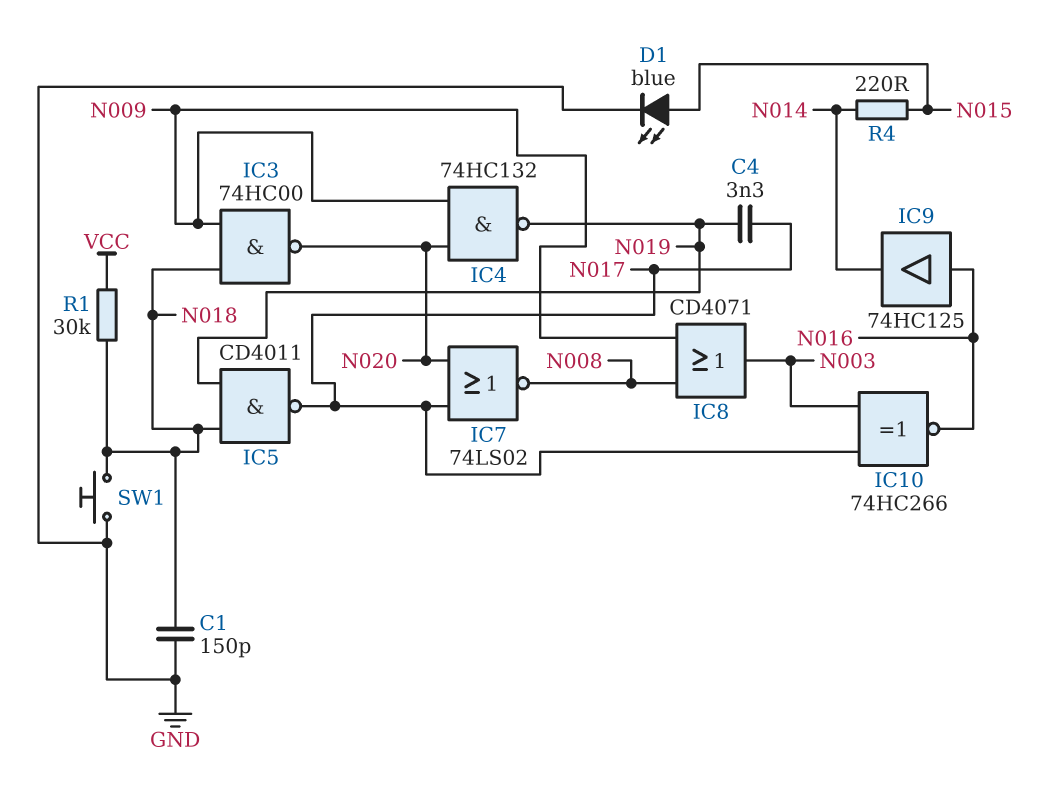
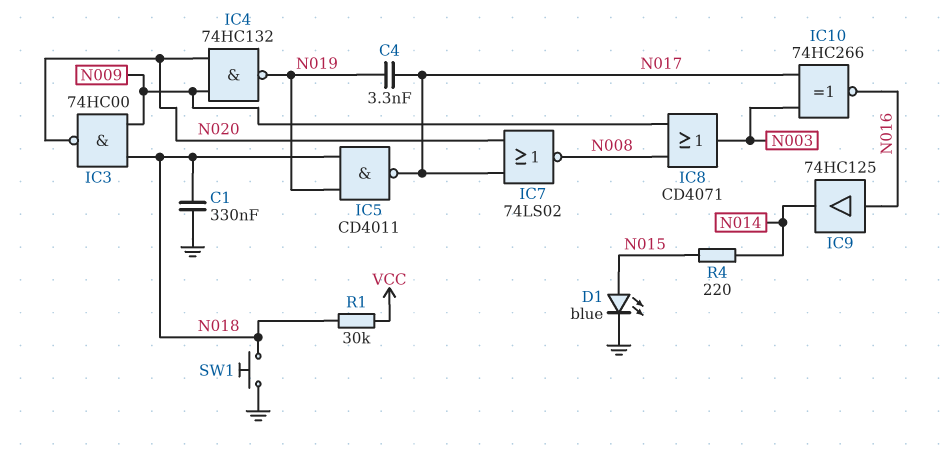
C1: 150pF (GND, N018) -> 330nF (GND, N018)

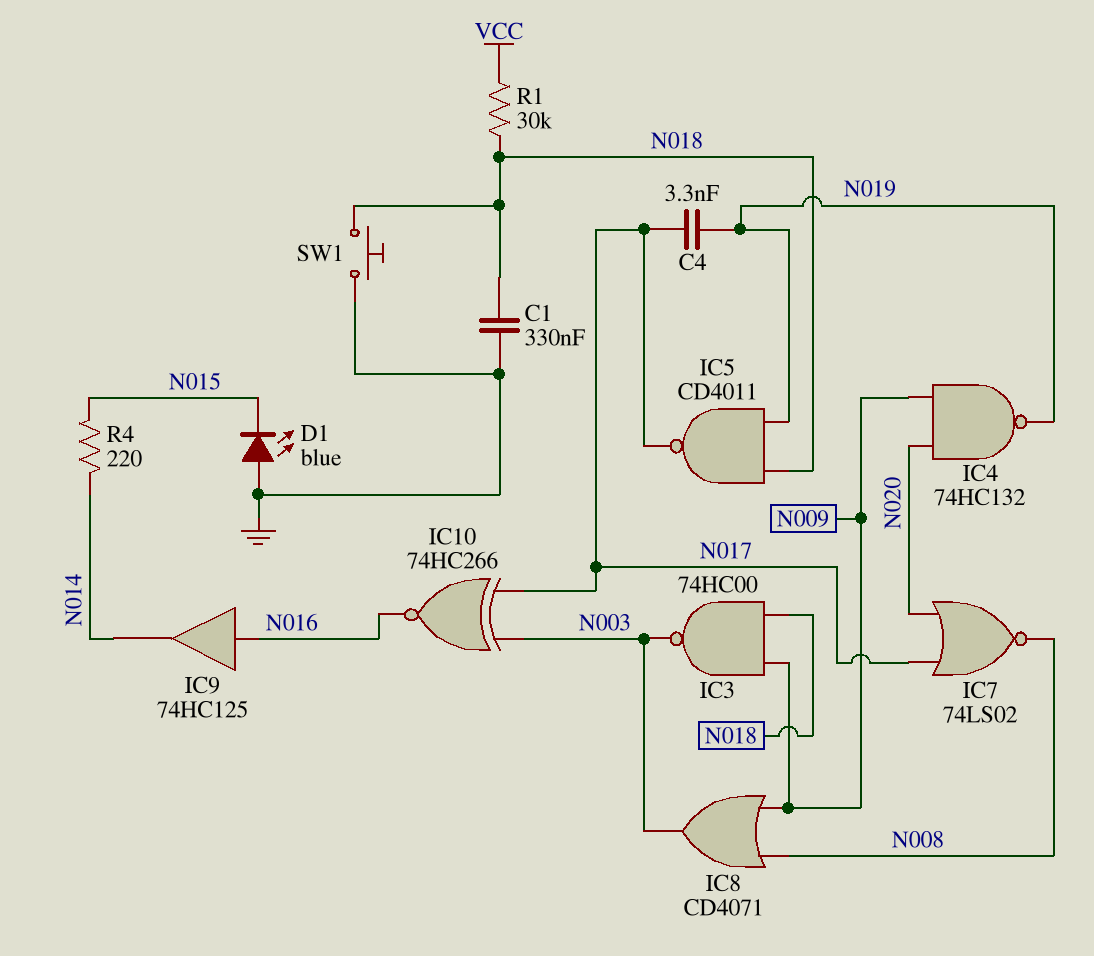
D1: LED blue (A N015, K GND) -> LED blue (A GND, K N015)
IC3: NAND 74HC00 (in N009, in N018, out N020) -> NAND 74HC00 (in N009, in N018, out N003)

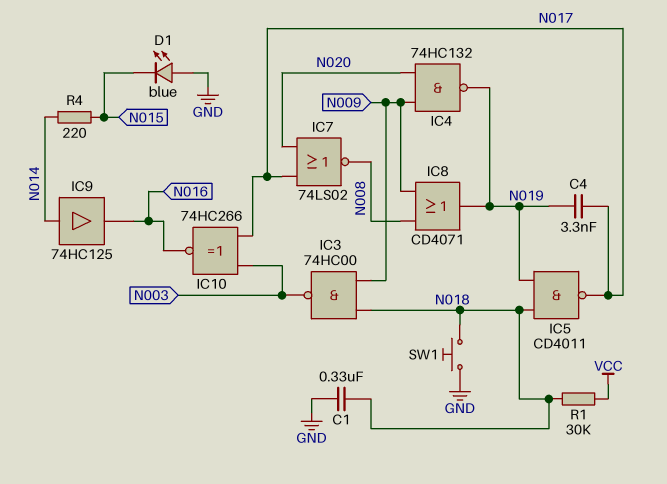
IC8: OR CD4071 (in N008, in N009, out N003) -> OR CD4071 (in N008, in N009, out N019)
IC9: buffer 74HC125 (in N016, out N014) -> buffer 74HC125 (in N014, out N016)

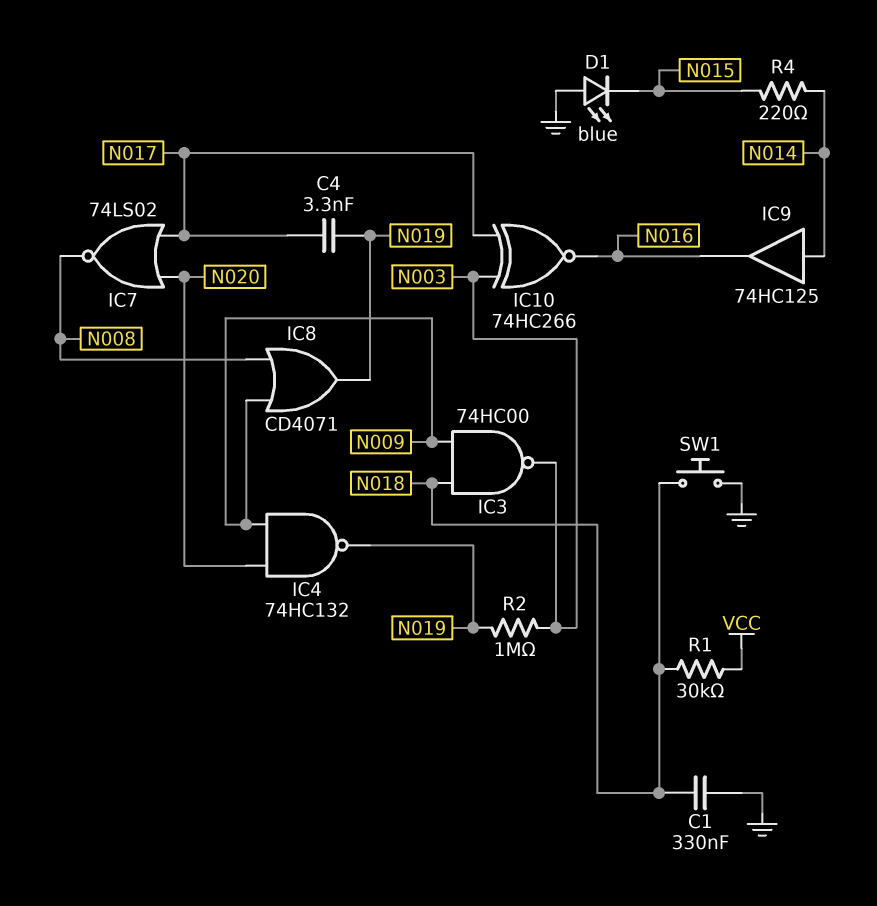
IC5: NAND CD4011 (in N018, in N019, out N017) -> none
R2: none -> 1M (N003, N019)

